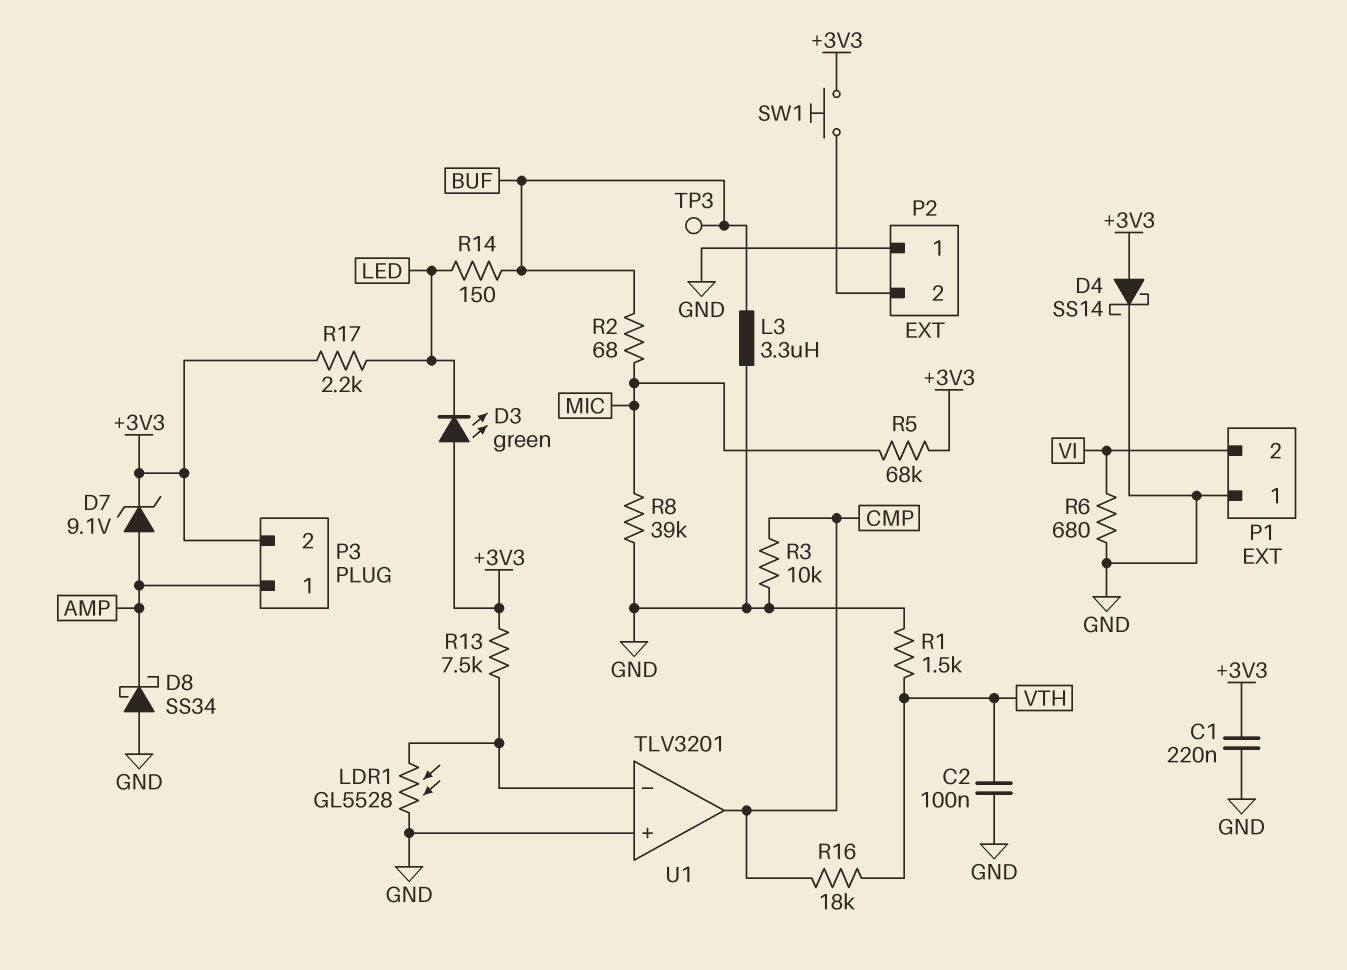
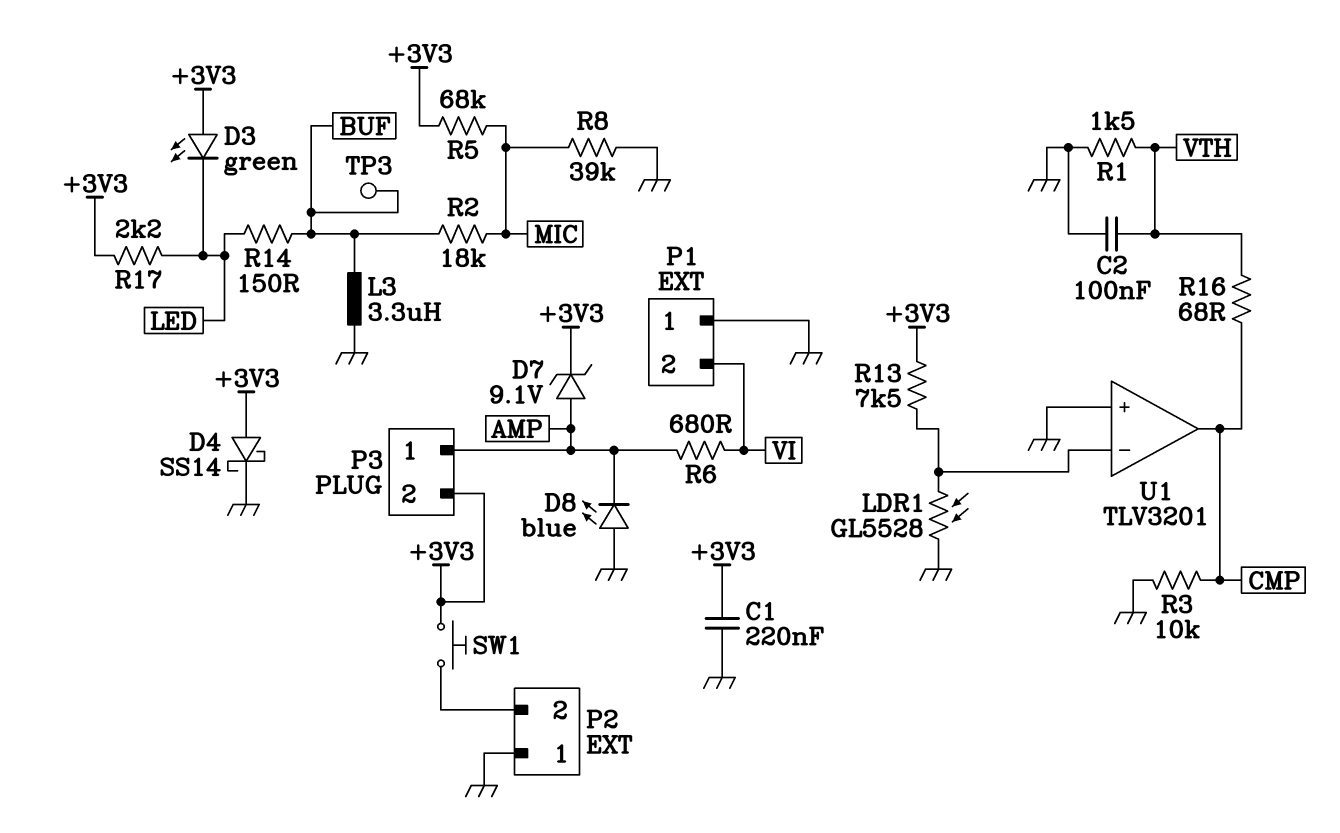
D8: schottky SS34 (A GND, K AMP) -> LED blue (A GND, K AMP)
R2: 68 (BUF, MIC) -> 18k (BUF, MIC)
R6: 680 (GND, VI) -> 680 (AMP, VI)
R16: 18k (CMP, VTH) -> 68 (CMP, VTH)

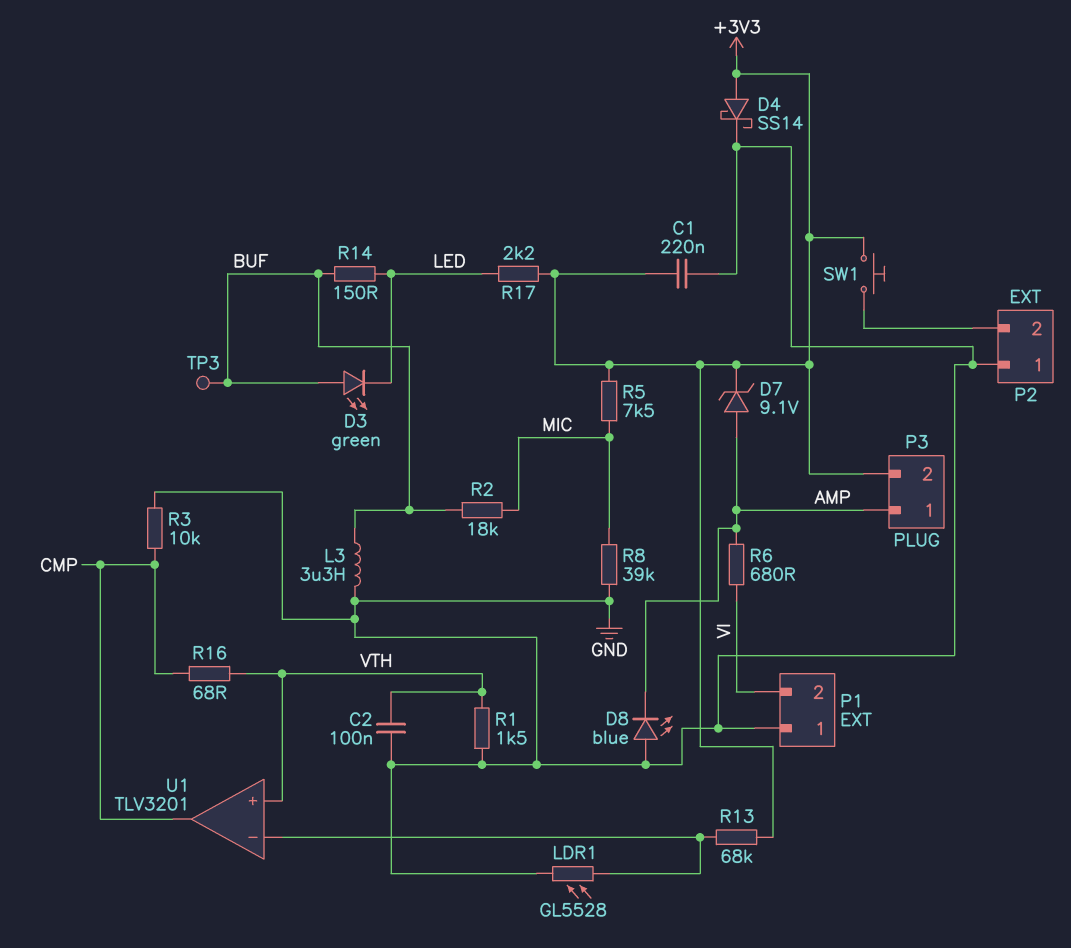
D3: LED green (A +3V3, K LED) -> LED green (A BUF, K LED)
R5: 68k (+3V3, MIC) -> 7.5k (+3V3, MIC)
R13: 7.5k (+3V3, U1/in-) -> 68k (+3V3, U1/in-)
U1 pin in+: GND -> VTH

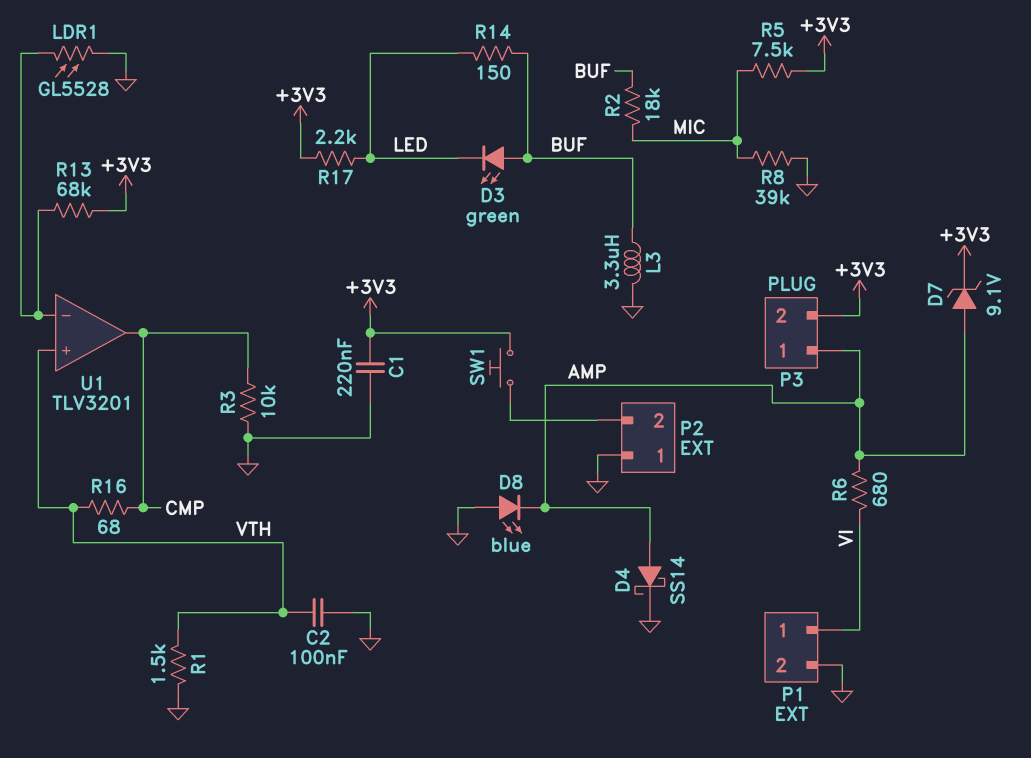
D4: schottky SS14 (A +3V3, K GND) -> schottky SS14 (A AMP, K GND)
P1 pin 1: GND -> VI
P1 pin 2: VI -> GND
TP3: test point (BUF) -> none

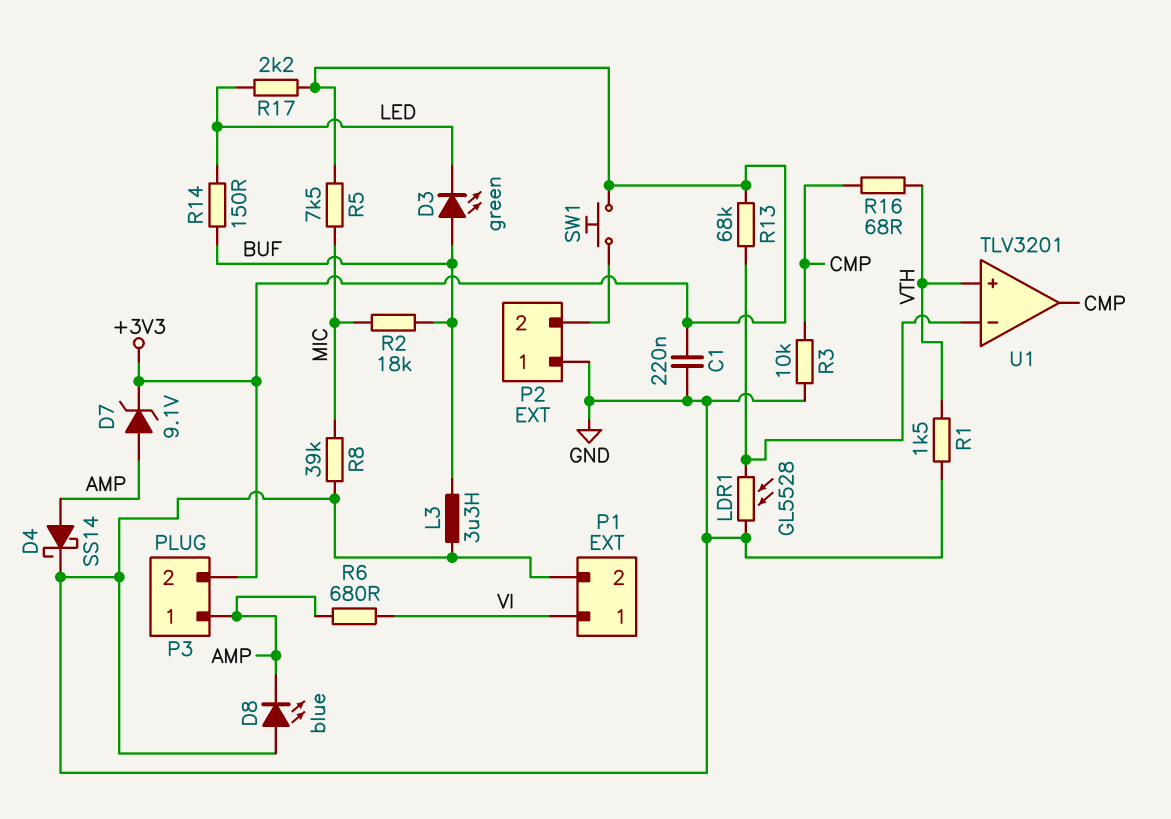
C2: 100nF (GND, VTH) -> none

